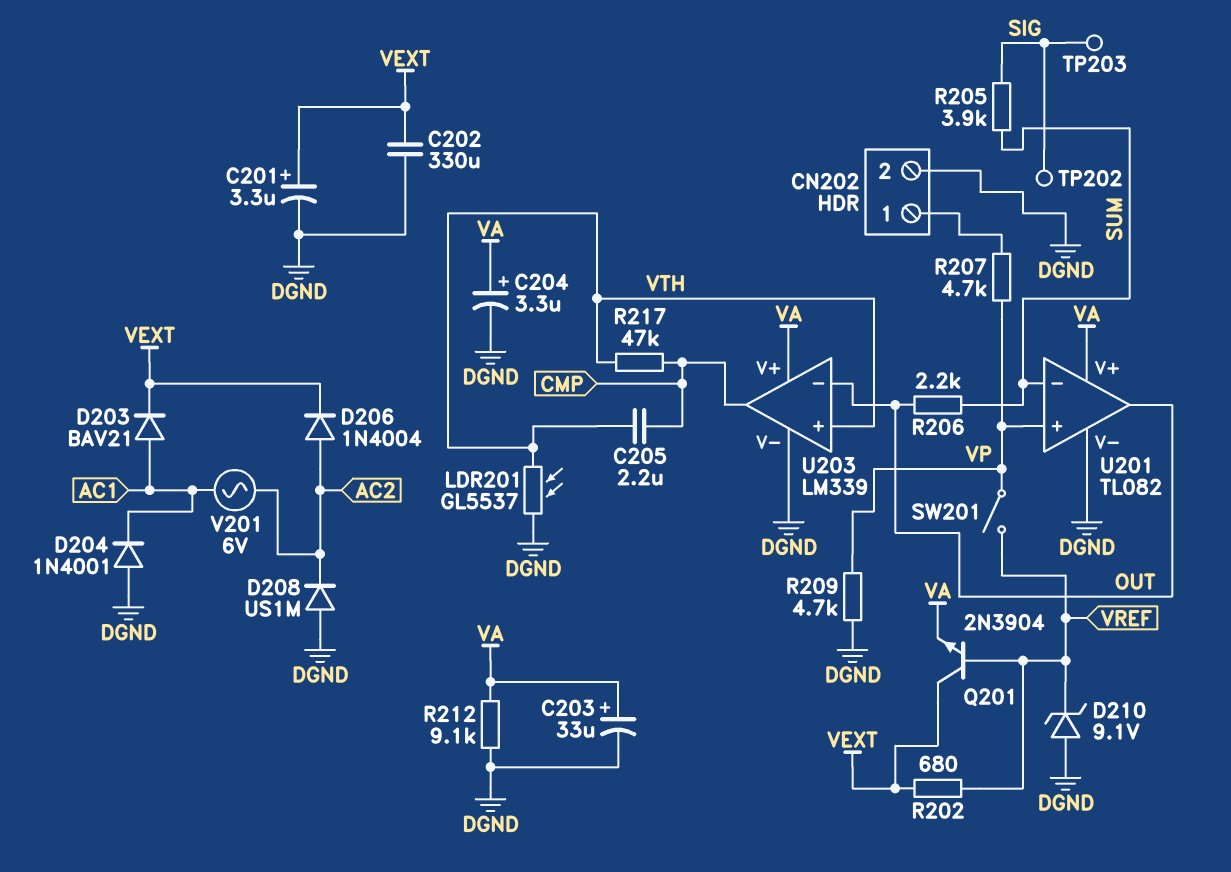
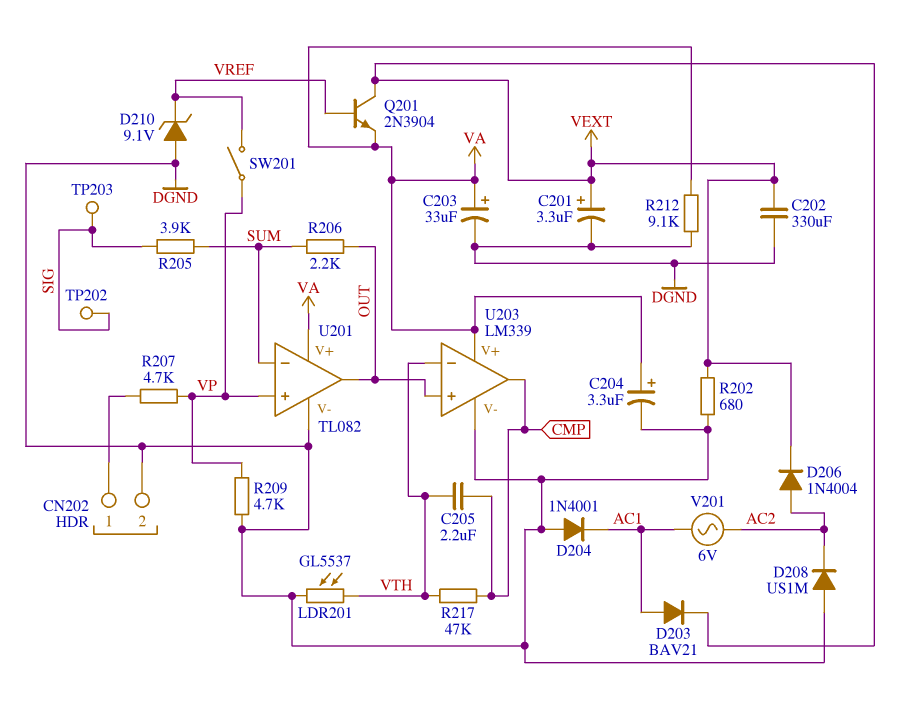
R202: 680 (VEXT, VREF) -> 680 (DGND, VEXT)
U203 pin in+: VTH -> OUT
U203 pin in-: OUT -> VTH

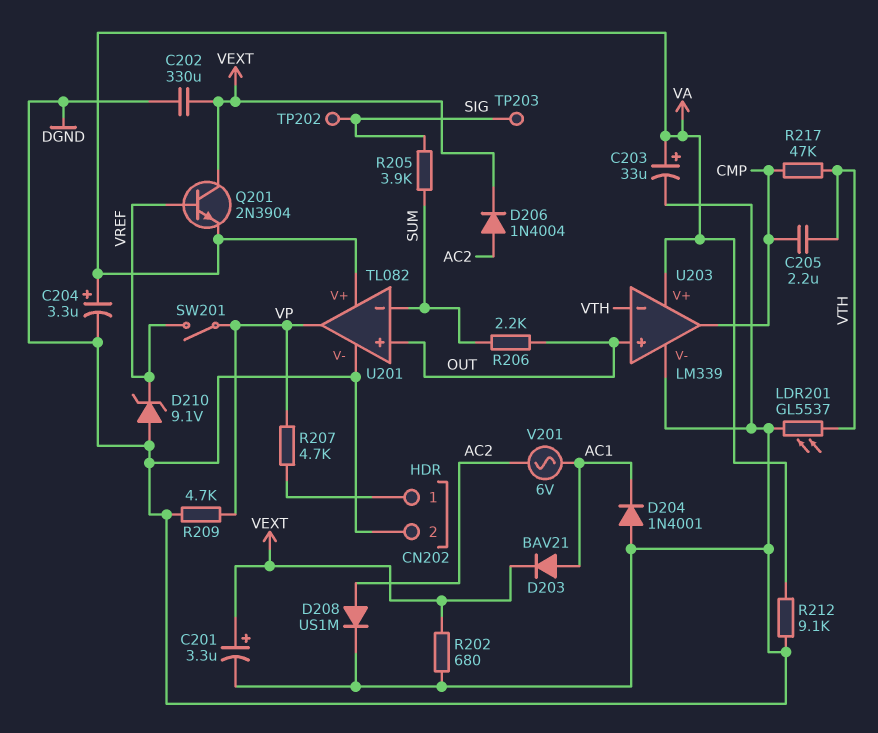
D208: diode US1M (A DGND, K AC2) -> diode US1M (A AC2, K DGND)
U201 pin in+: VP -> OUT
U201 pin out: OUT -> VP

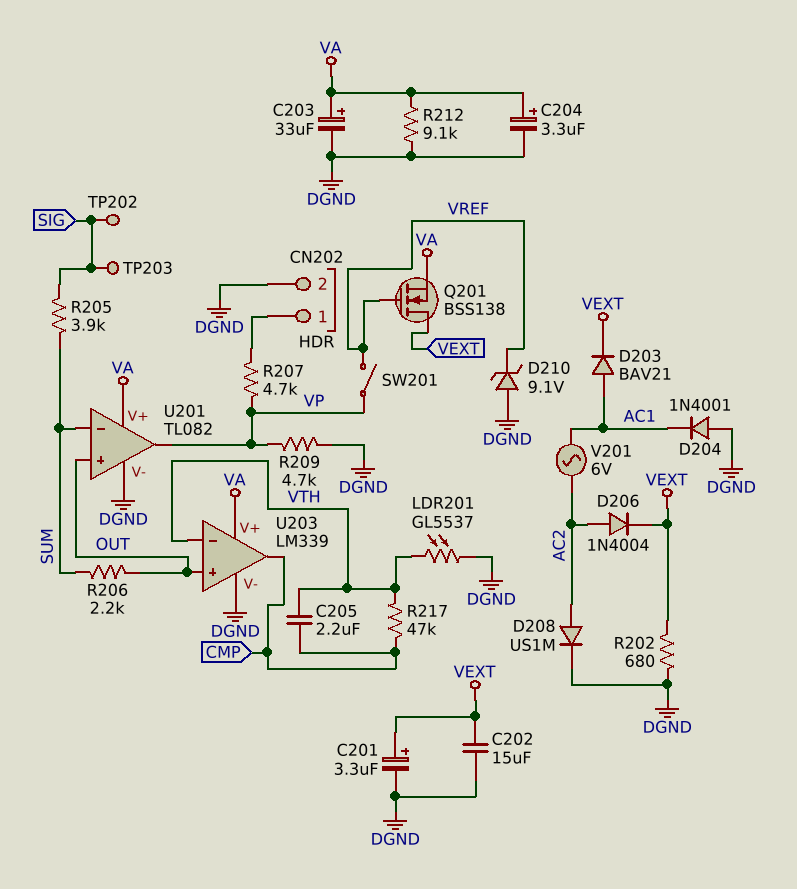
C202: 330uF (DGND, VEXT) -> 15uF (DGND, VEXT)
Q201: NPN 2N3904 (B VREF, C VEXT, E VA) -> NMOS BSS138 (G VREF, D VEXT, S VA)

